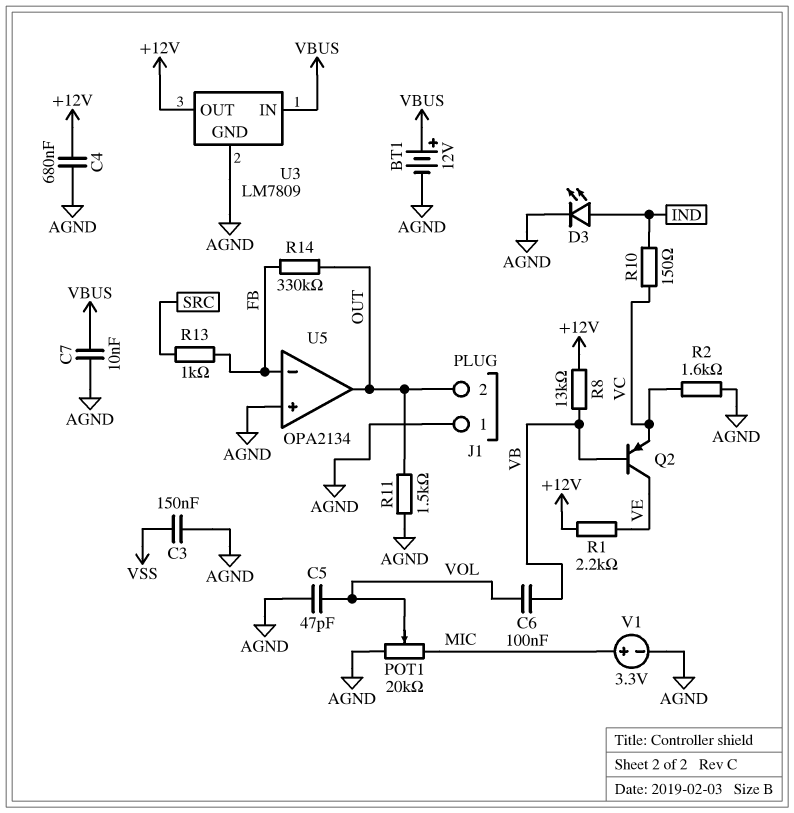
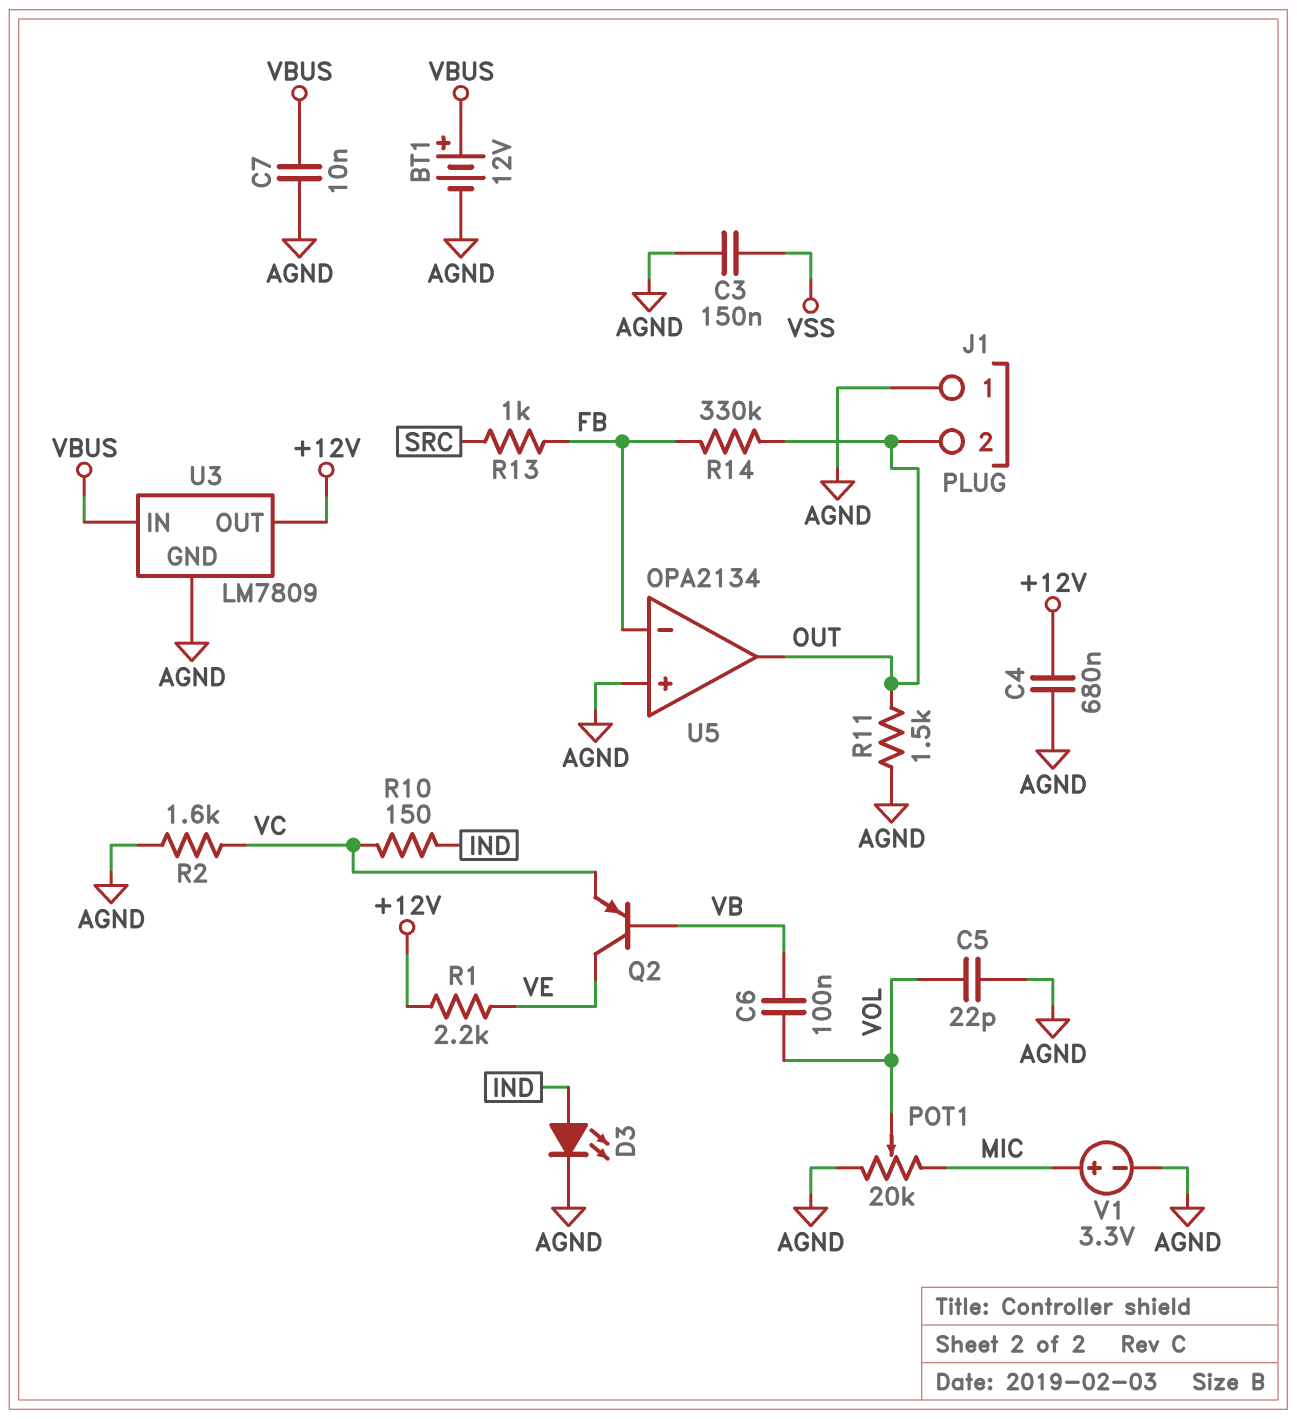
C5: 47pF (AGND, VOL) -> 22pF (AGND, VOL)
R8: 13k (+12V, VB) -> none

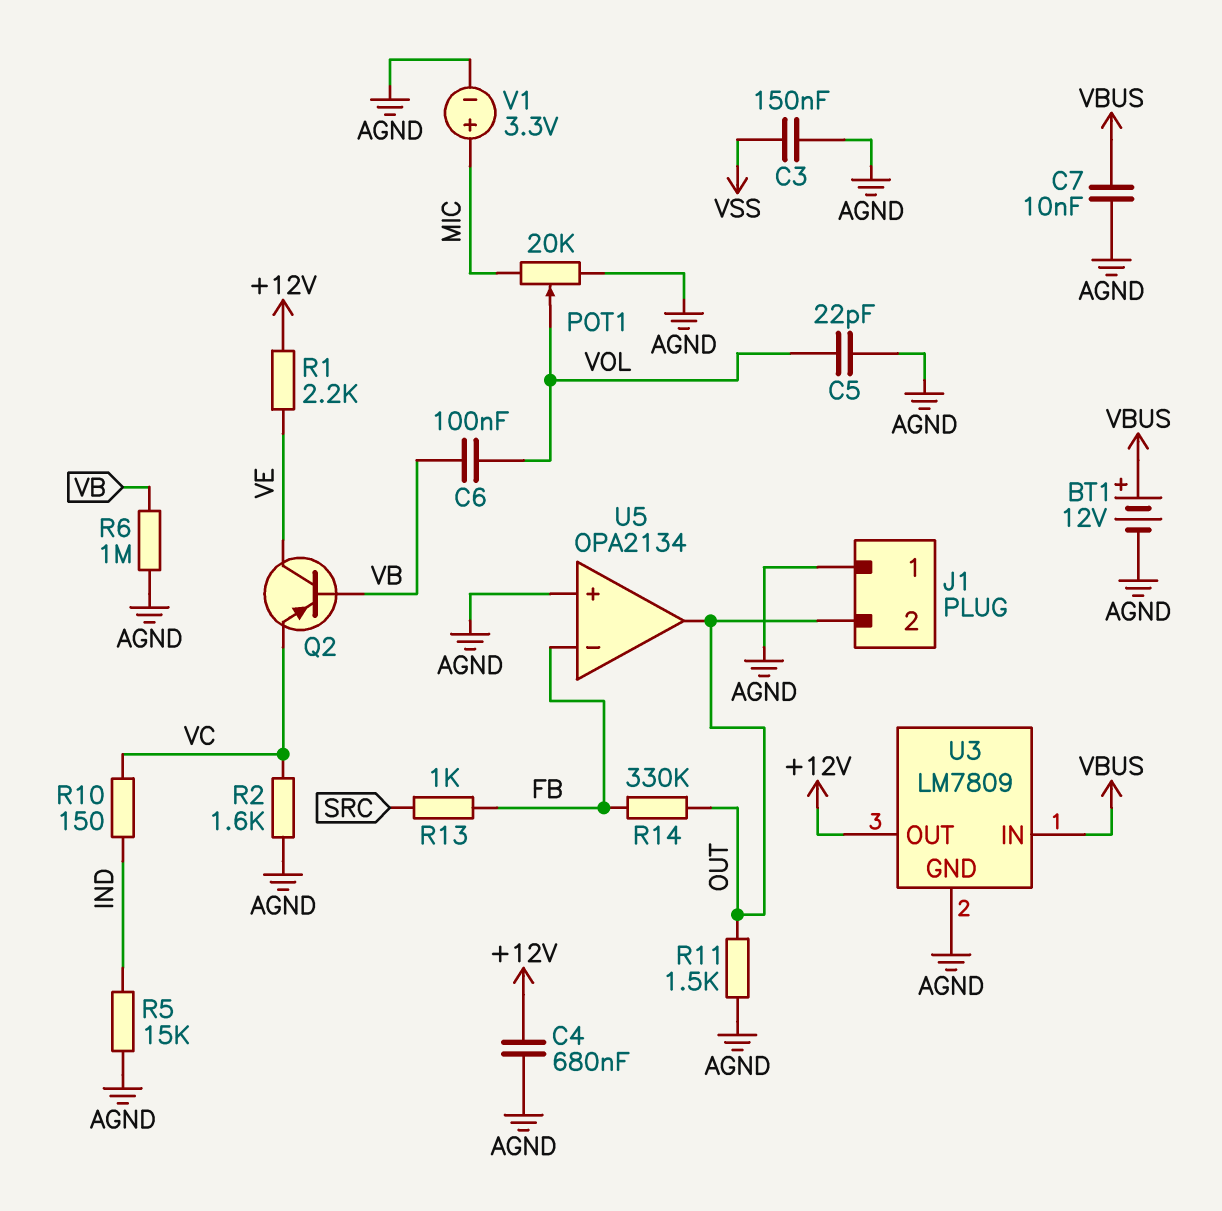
D3: LED (A IND, K AGND) -> none
R5: none -> 15k (AGND, IND)
R6: none -> 1M (AGND, VB)

